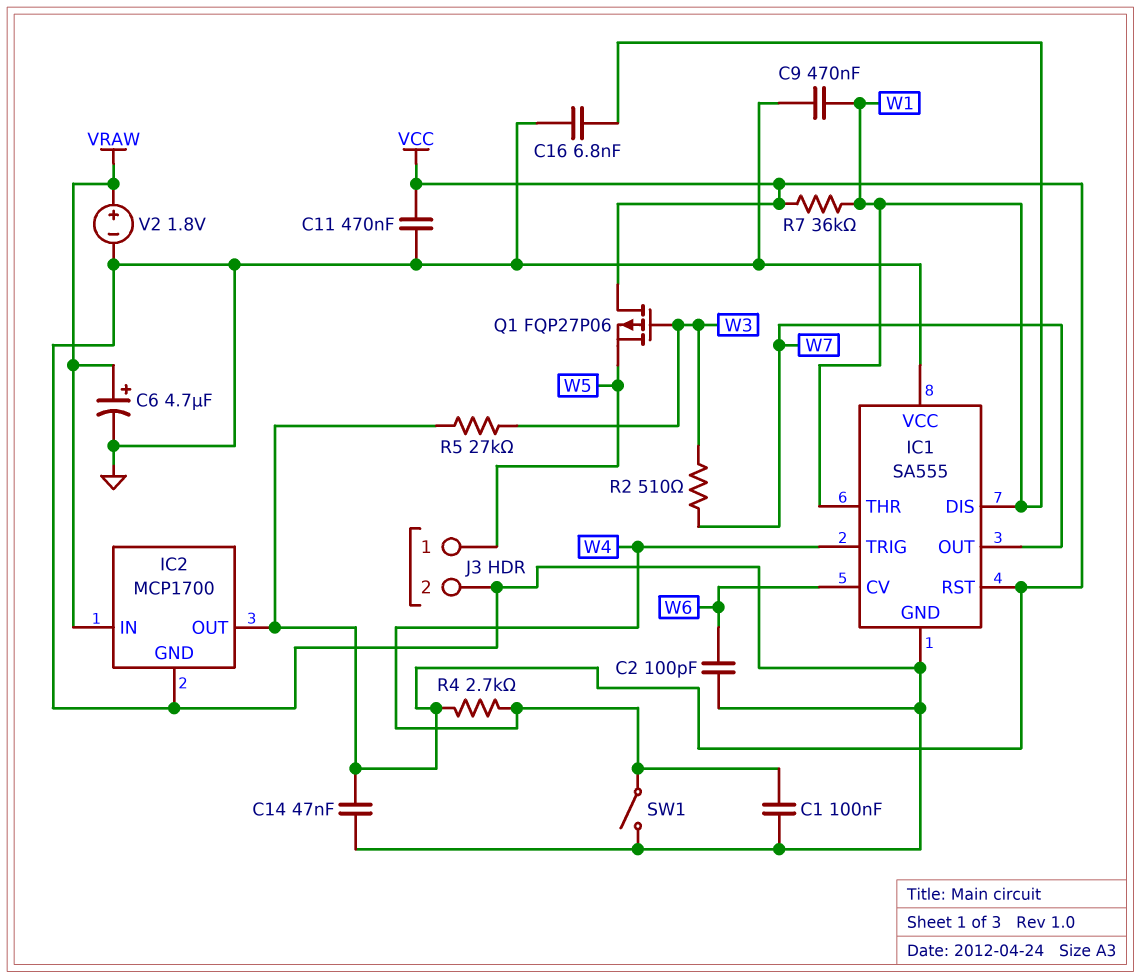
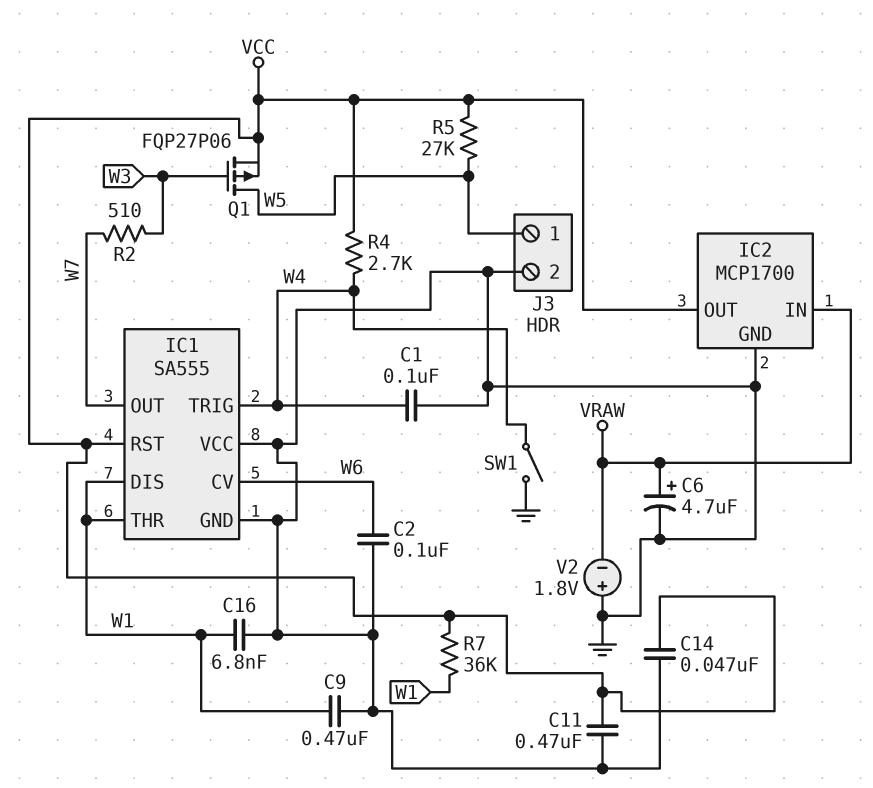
C2: 100pF (GND, W6) -> 100nF (GND, W6)
Q1: PMOS FQP27P06 (G W3, D VCC, S W5) -> PMOS FQP27P06 (G W3, D W5, S VCC)
R5: 27k (VCC, W3) -> 27k (VCC, W5)
V2: 1.8V (plus VRAW, minus GND) -> 1.8V (plus GND, minus VRAW)

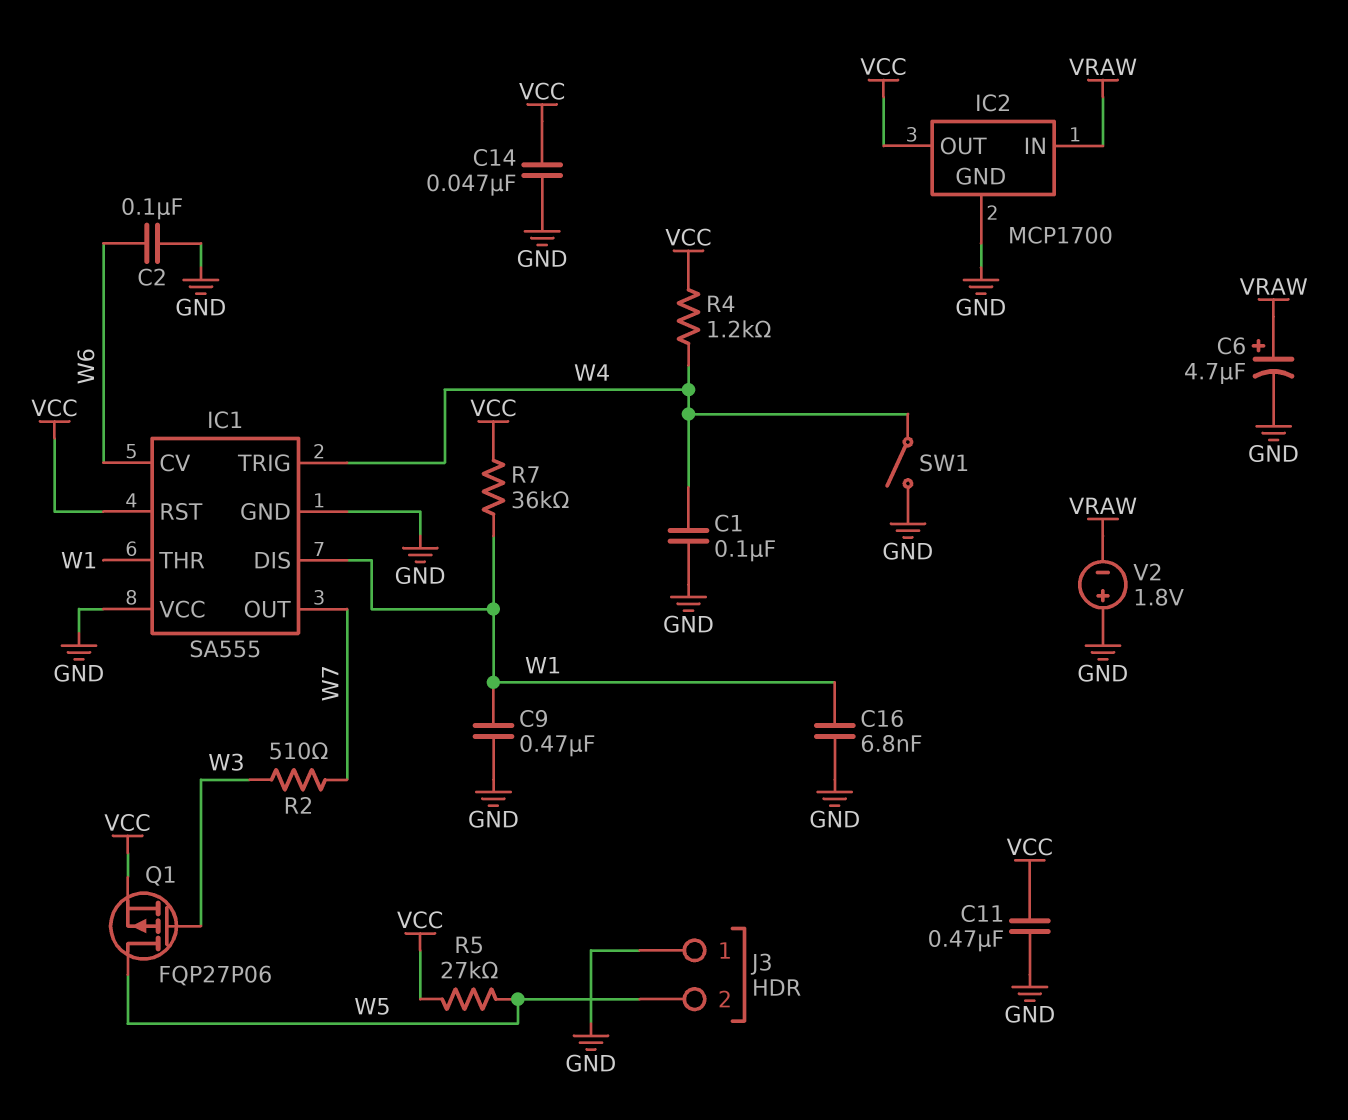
J3 pin 1: W5 -> GND
J3 pin 2: GND -> W5
R4: 2.7k (VCC, W4) -> 1.2k (VCC, W4)

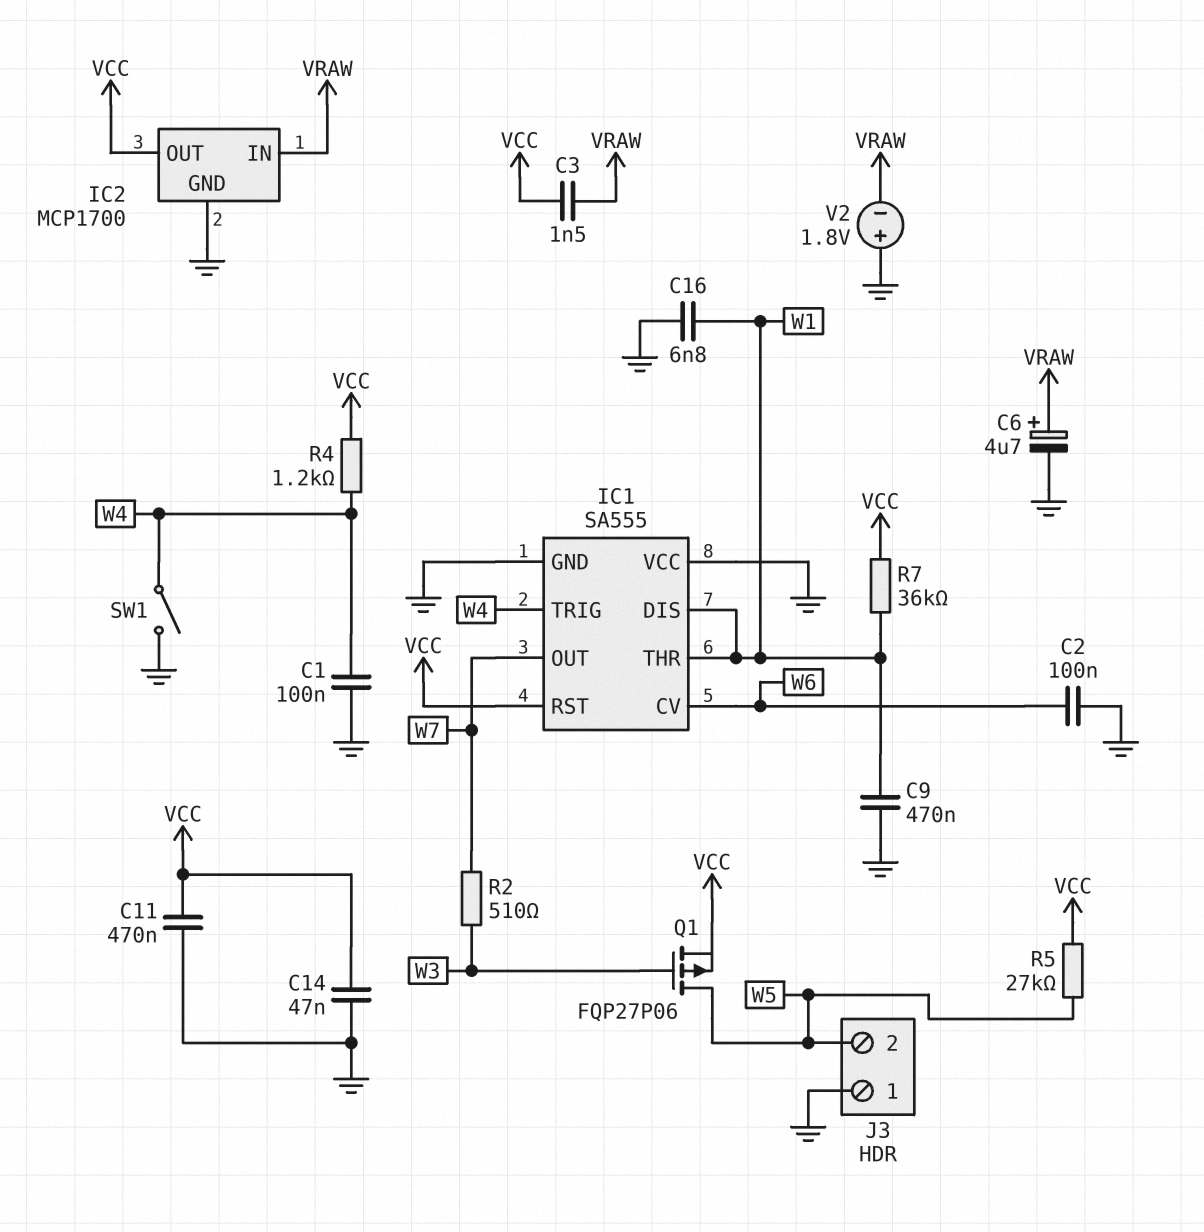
C3: none -> 1.5nF (VCC, VRAW)

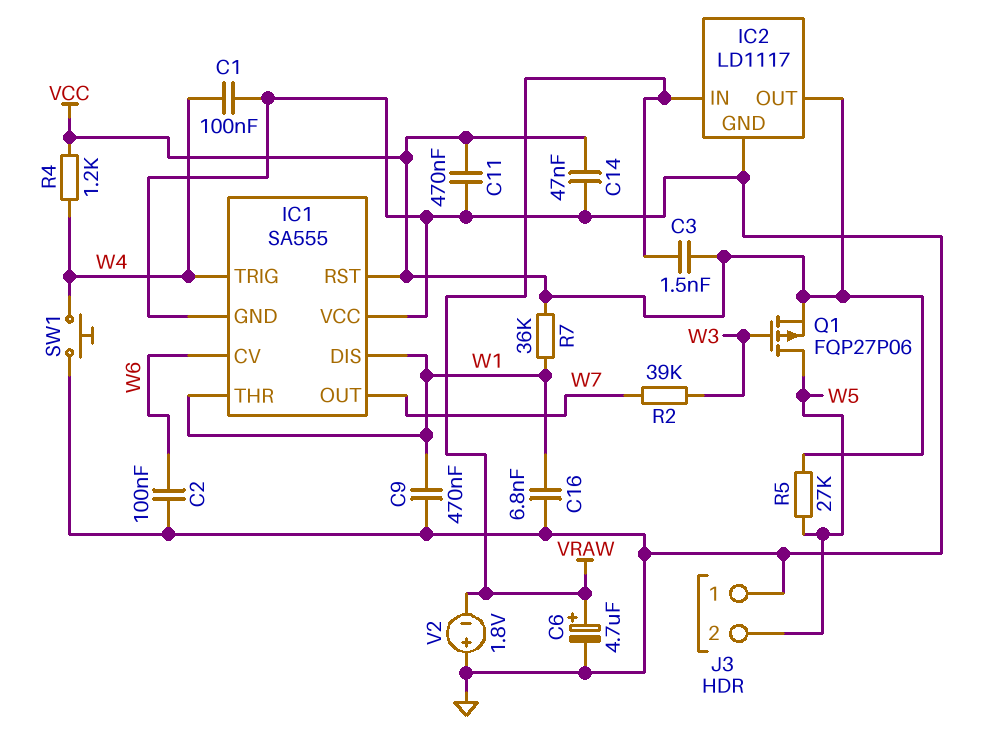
IC2: MCP1700 -> LD1117
R2: 510 (W3, W7) -> 39k (W3, W7)
SW1: switch (GND, W4) -> button (GND, W4)

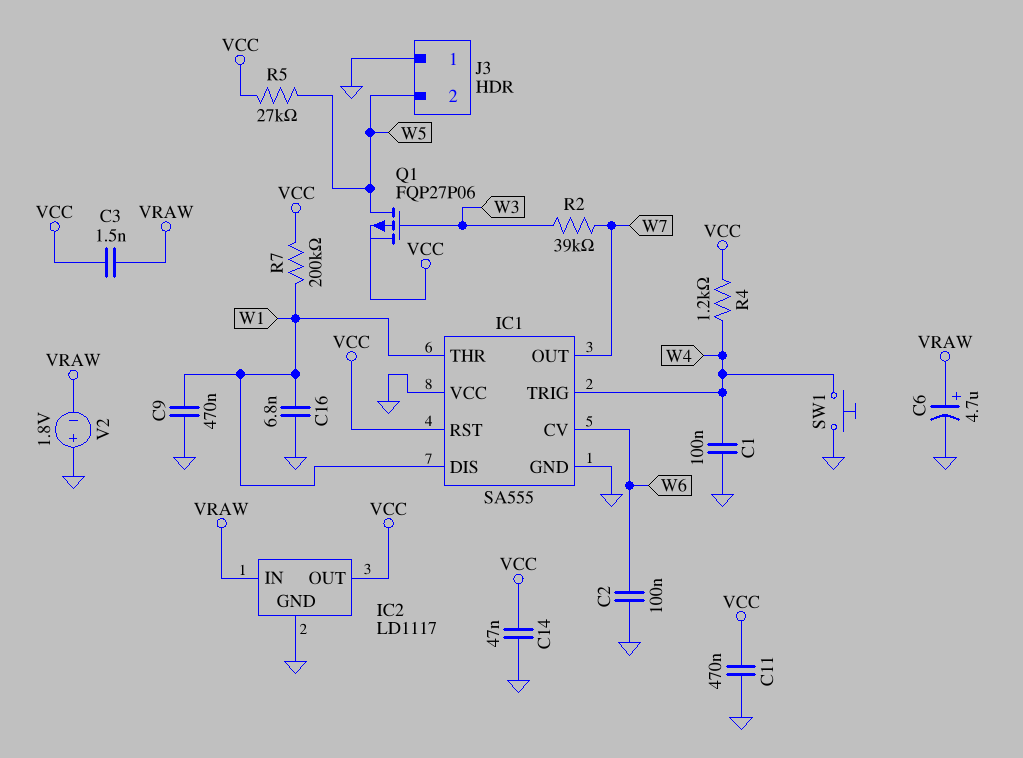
R7: 36k (VCC, W1) -> 200k (VCC, W1)

